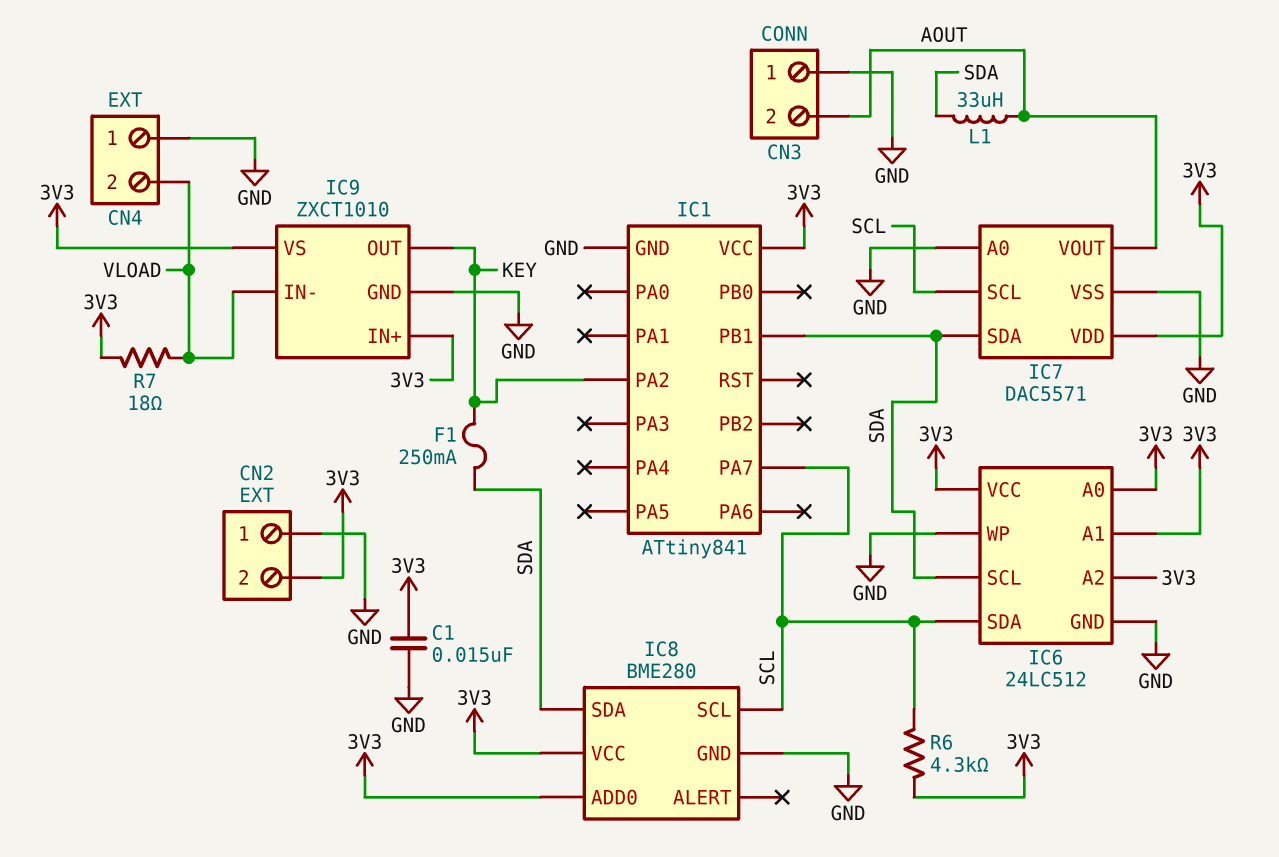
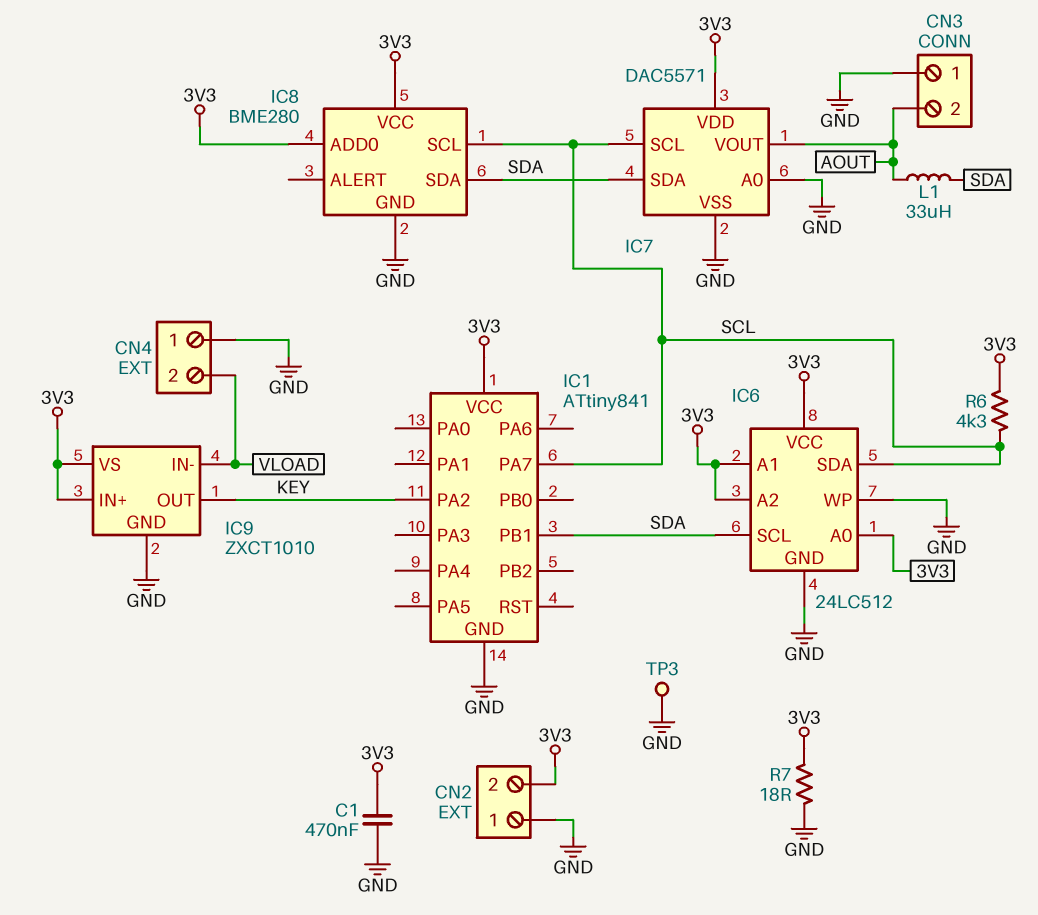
C1: 15nF (3V3, GND) -> 470nF (3V3, GND)
F1: 250mA (KEY, SDA) -> none
R7: 18 (3V3, VLOAD) -> 18 (3V3, GND)
TP3: none -> test point (GND)

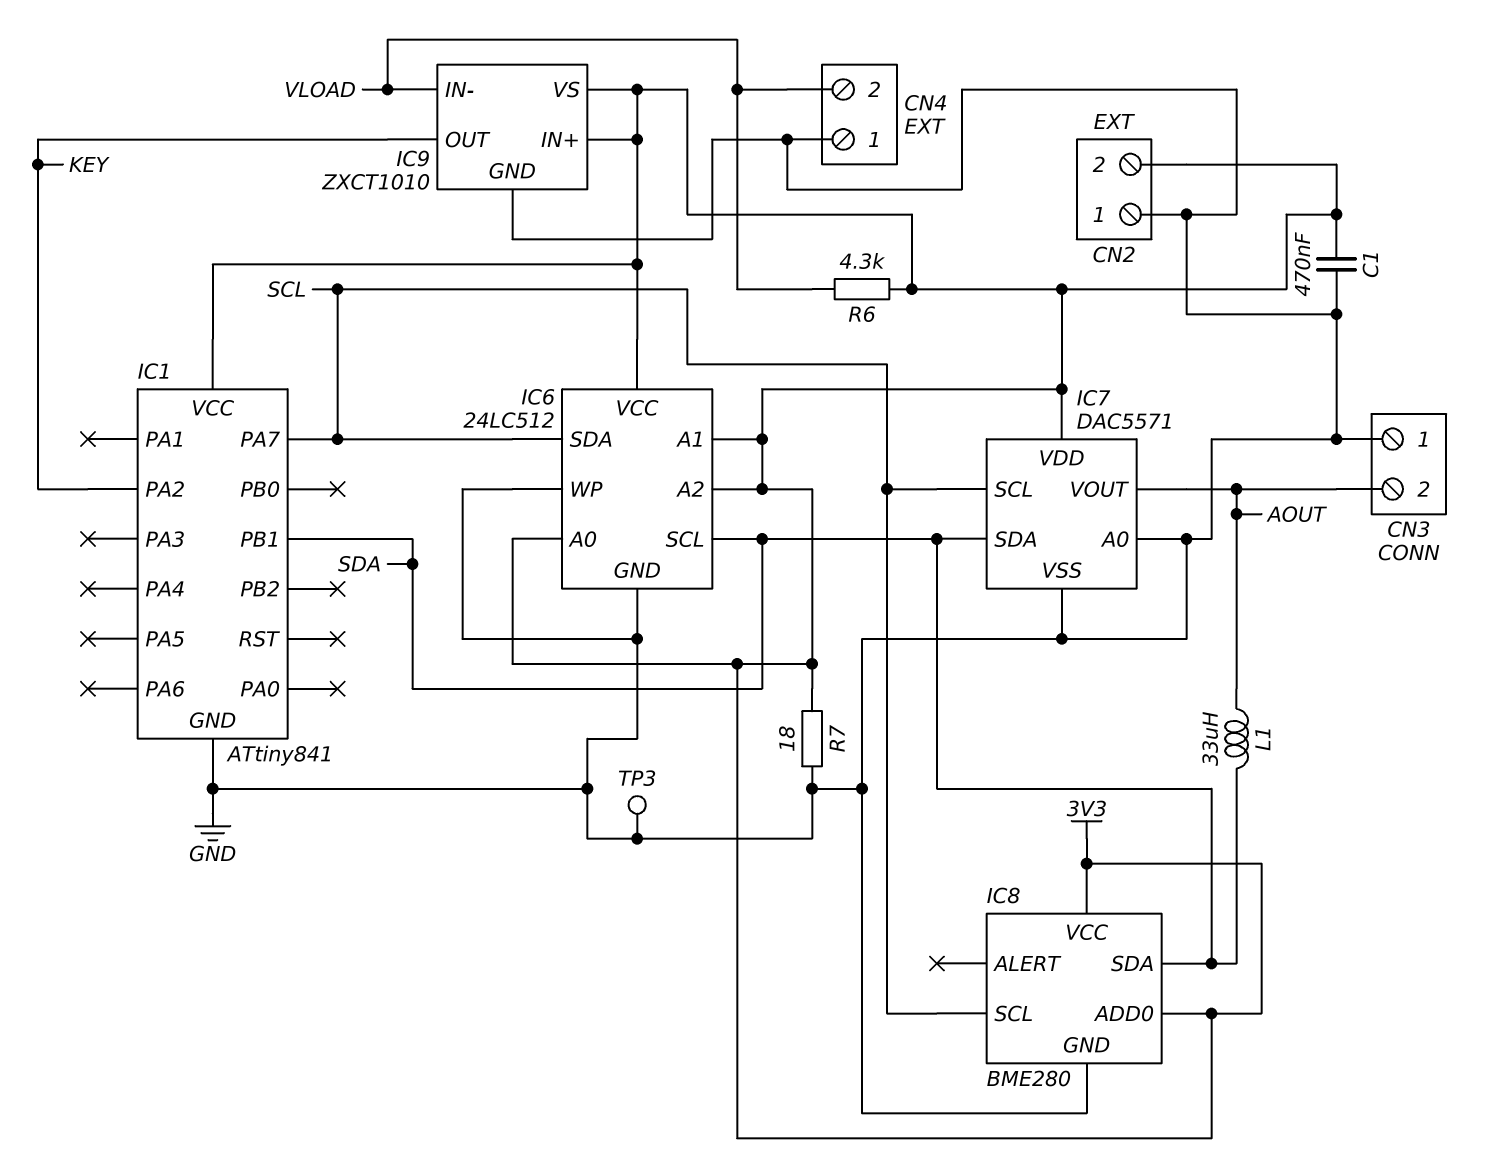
R6: 4.3k (3V3, SCL) -> 4.3k (3V3, VLOAD)

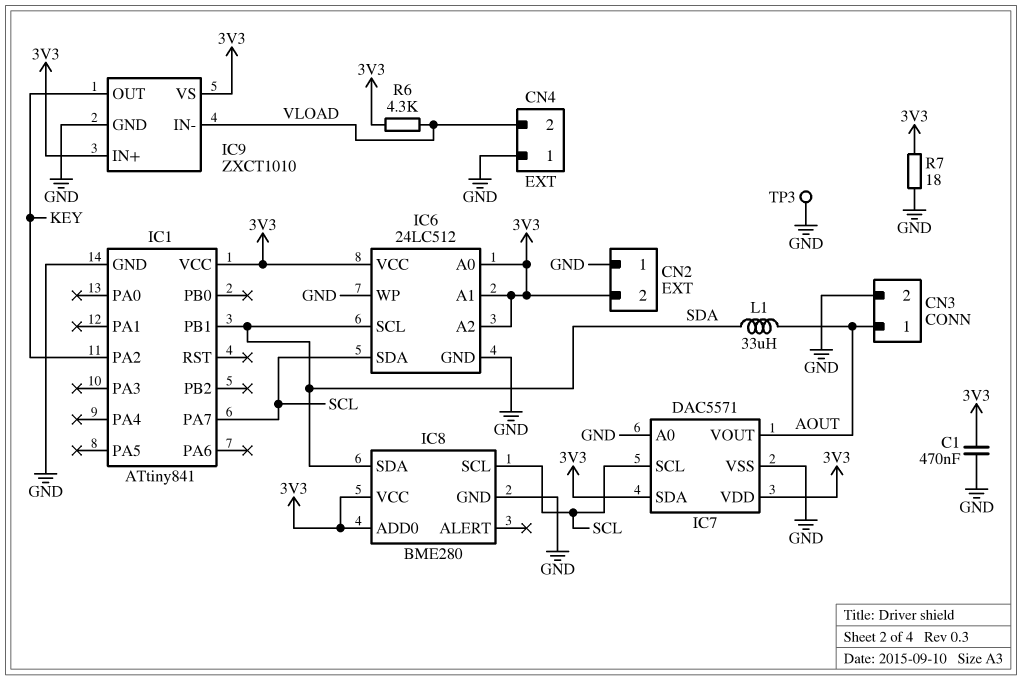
CN3 pin 1: GND -> AOUT
CN3 pin 2: AOUT -> GND
IC7 pin SDA: SDA -> 3V3

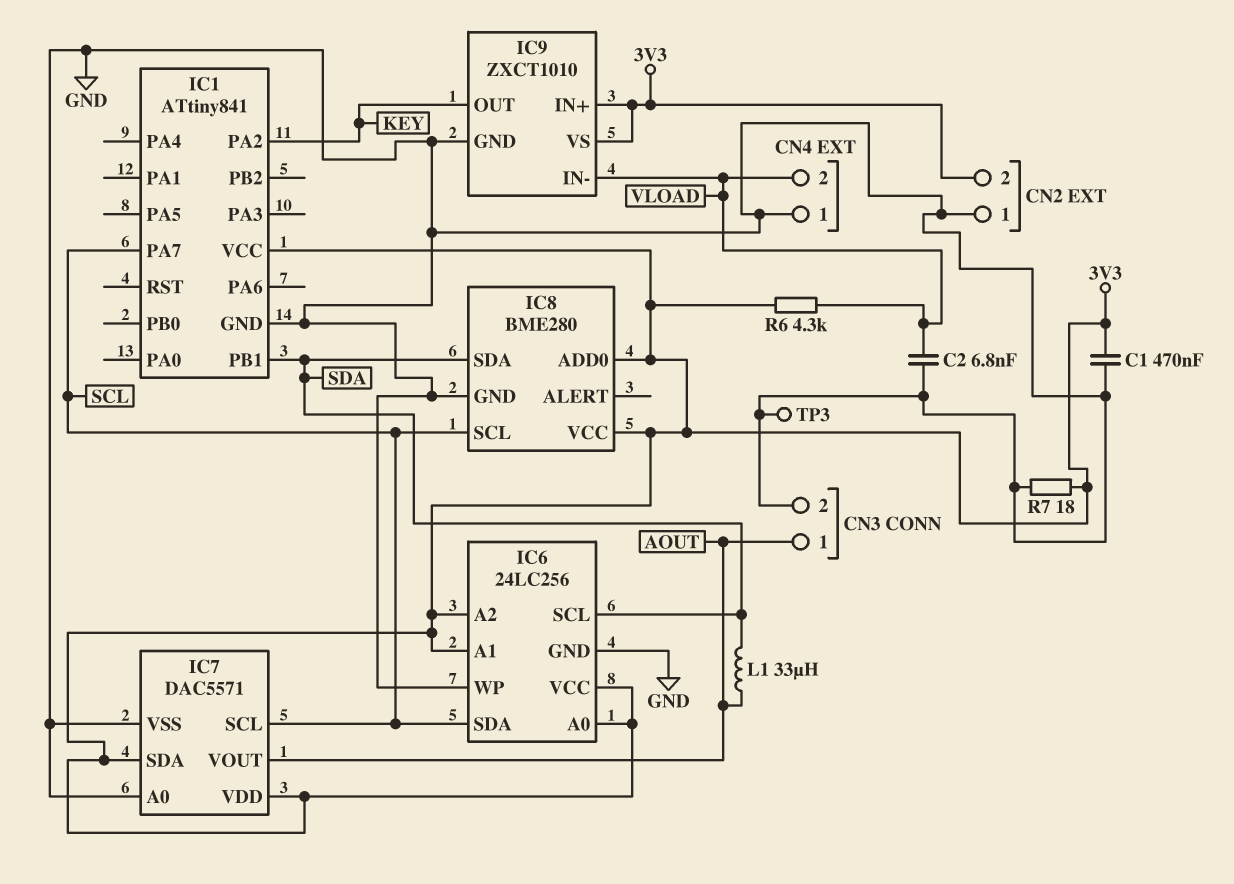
C2: none -> 6.8nF (GND, VLOAD)
IC6: 24LC512 -> 24LC256

